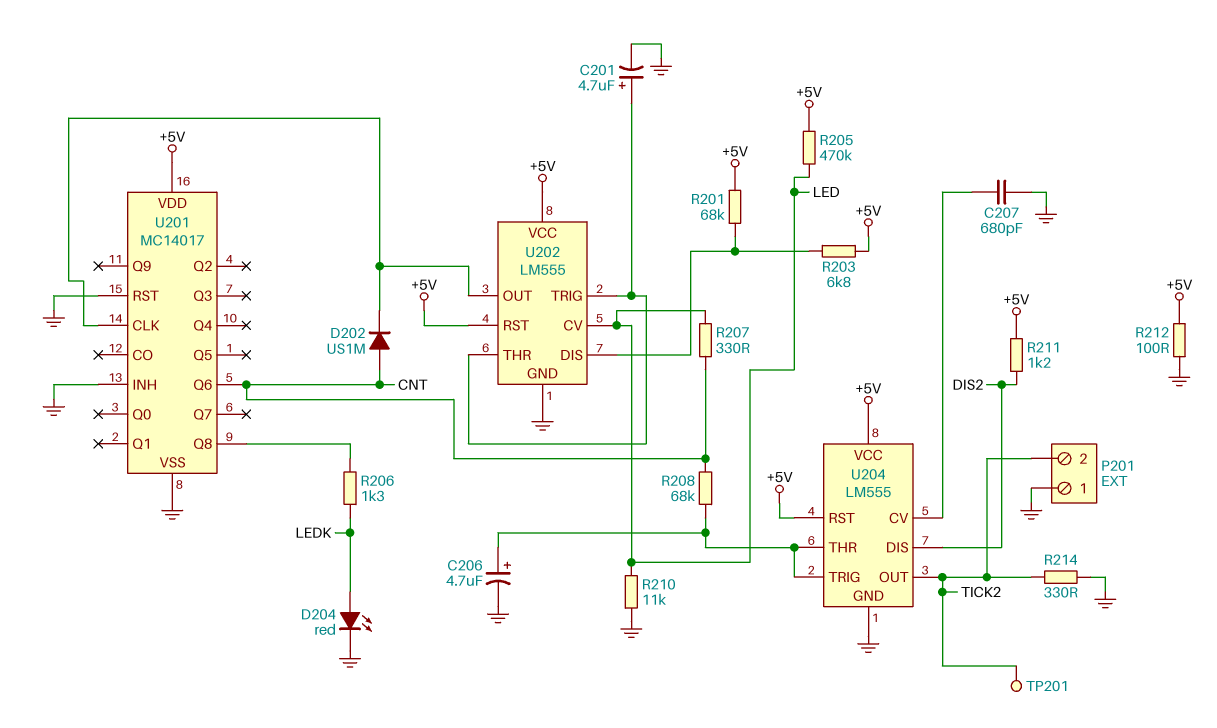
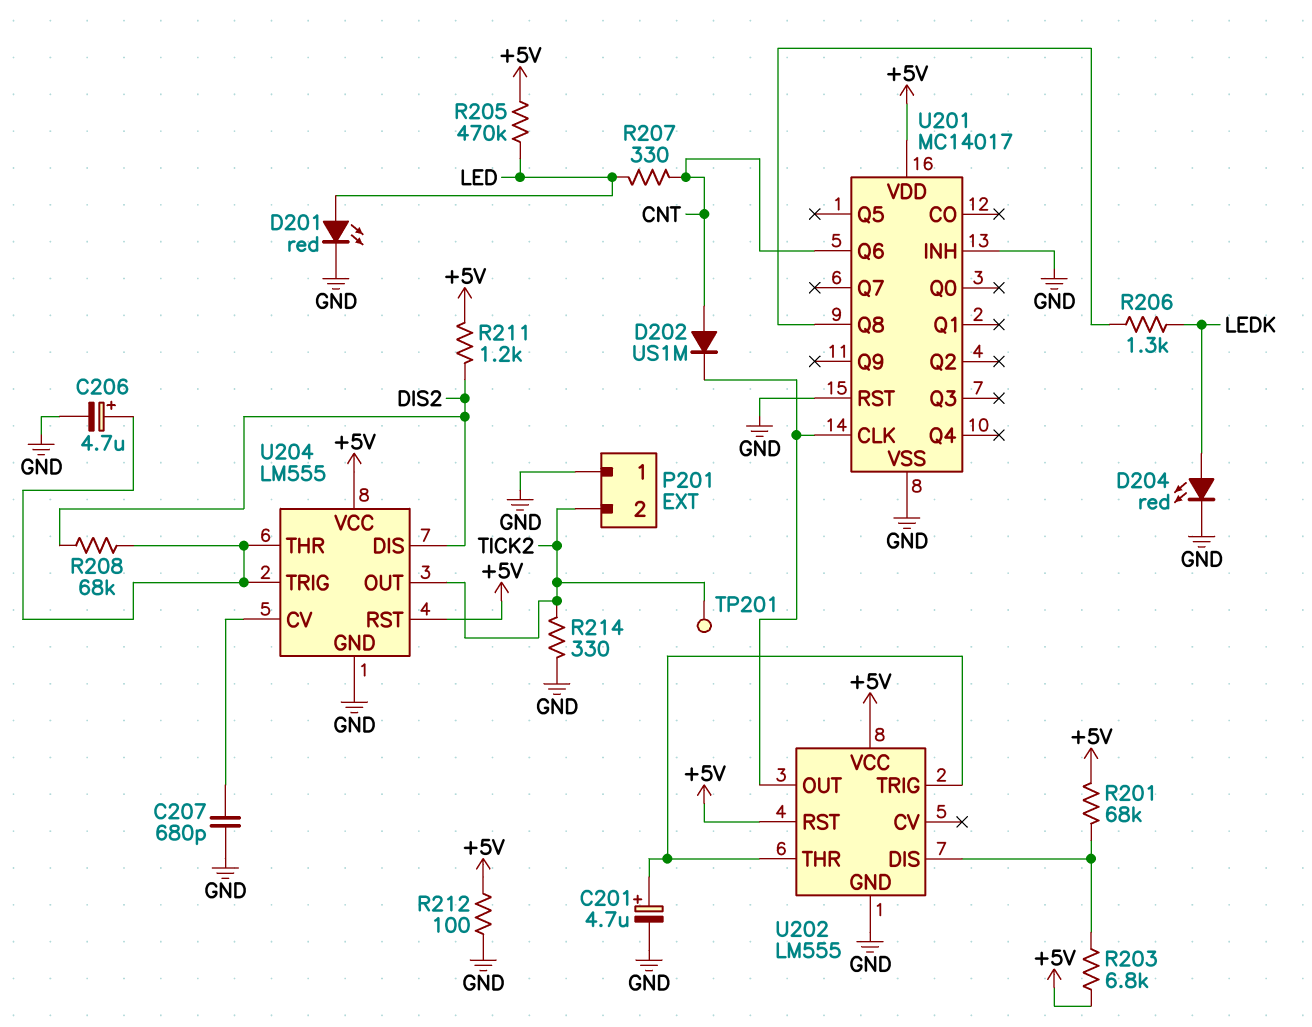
D201: none -> LED red (A LED, K GND)
R208: 68k (CNT, U204/THR) -> 68k (DIS2, U204/THR)
R210: 11k (GND, LED) -> none
U202 pin CV: LED -> none

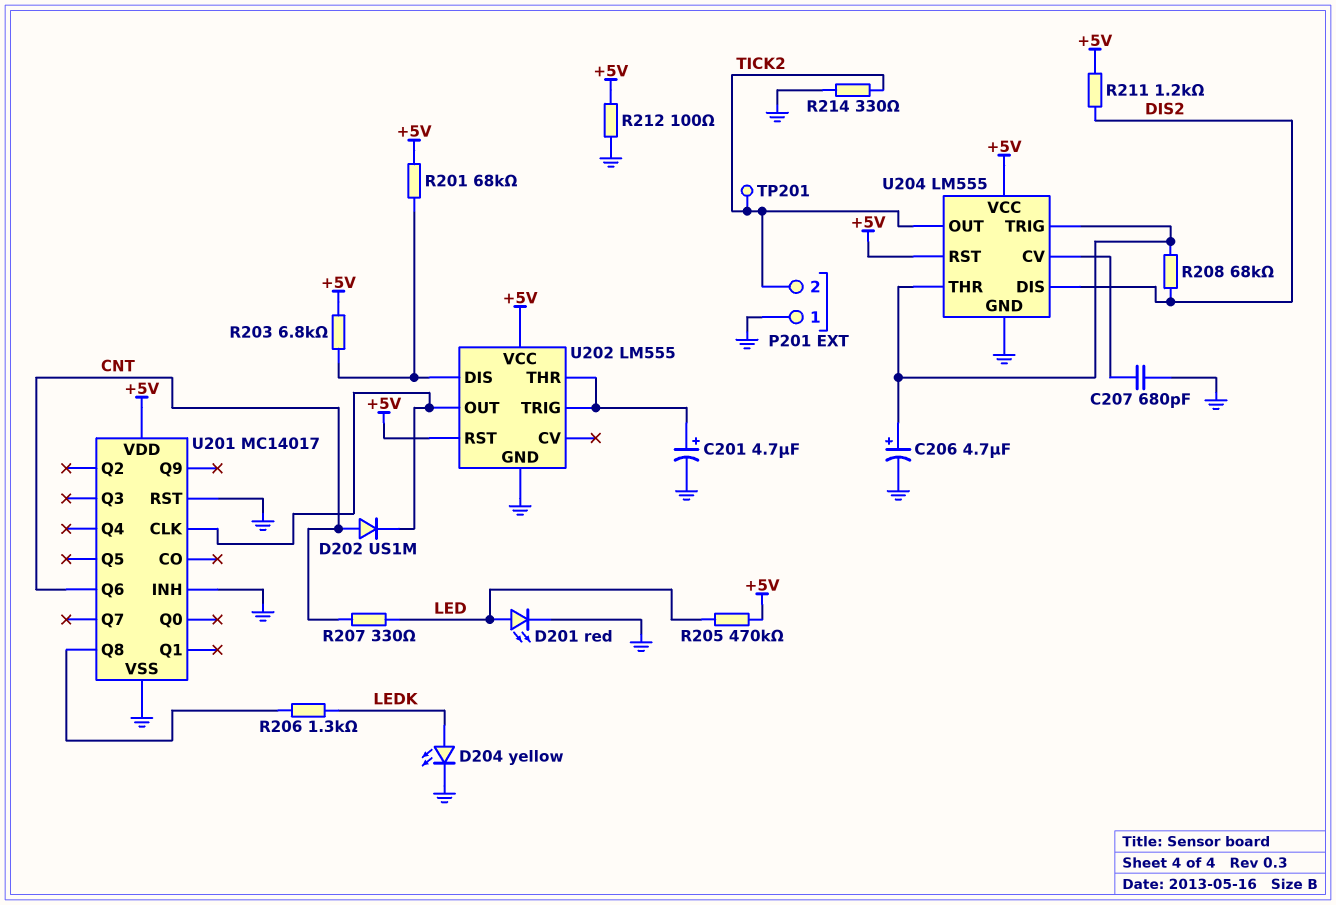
D204: LED red (A LEDK, K GND) -> LED yellow (A LEDK, K GND)

